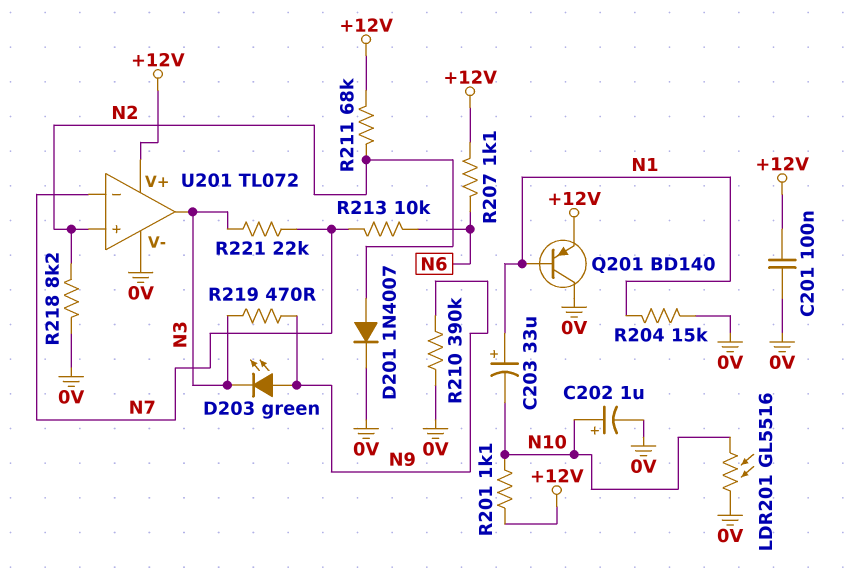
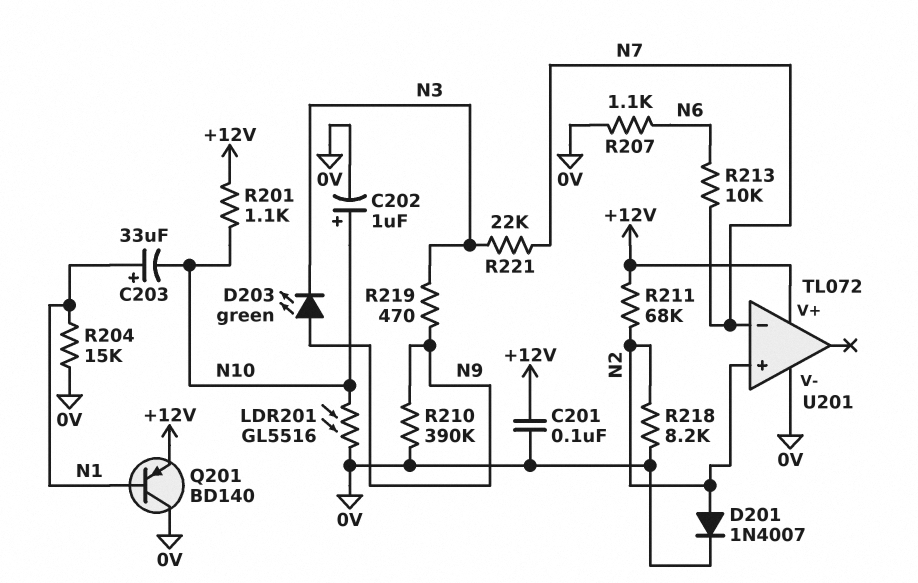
R207: 1.1k (+12V, N6) -> 1.1k (0V, N6)
U201 pin out: N3 -> none

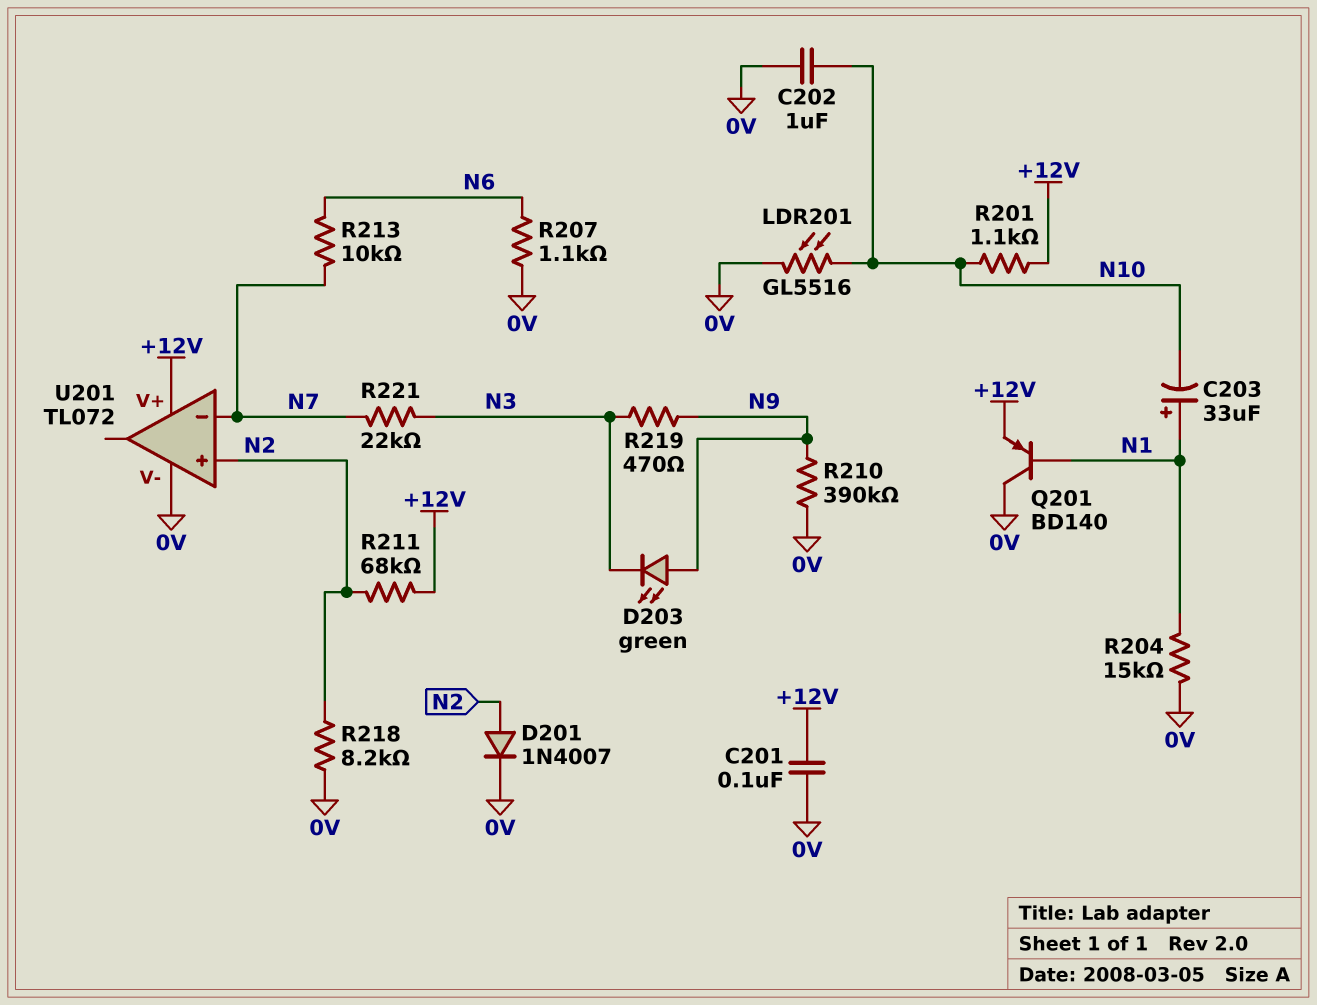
C202: 1uF (plus N10, minus 0V) -> 1uF (0V, N10)

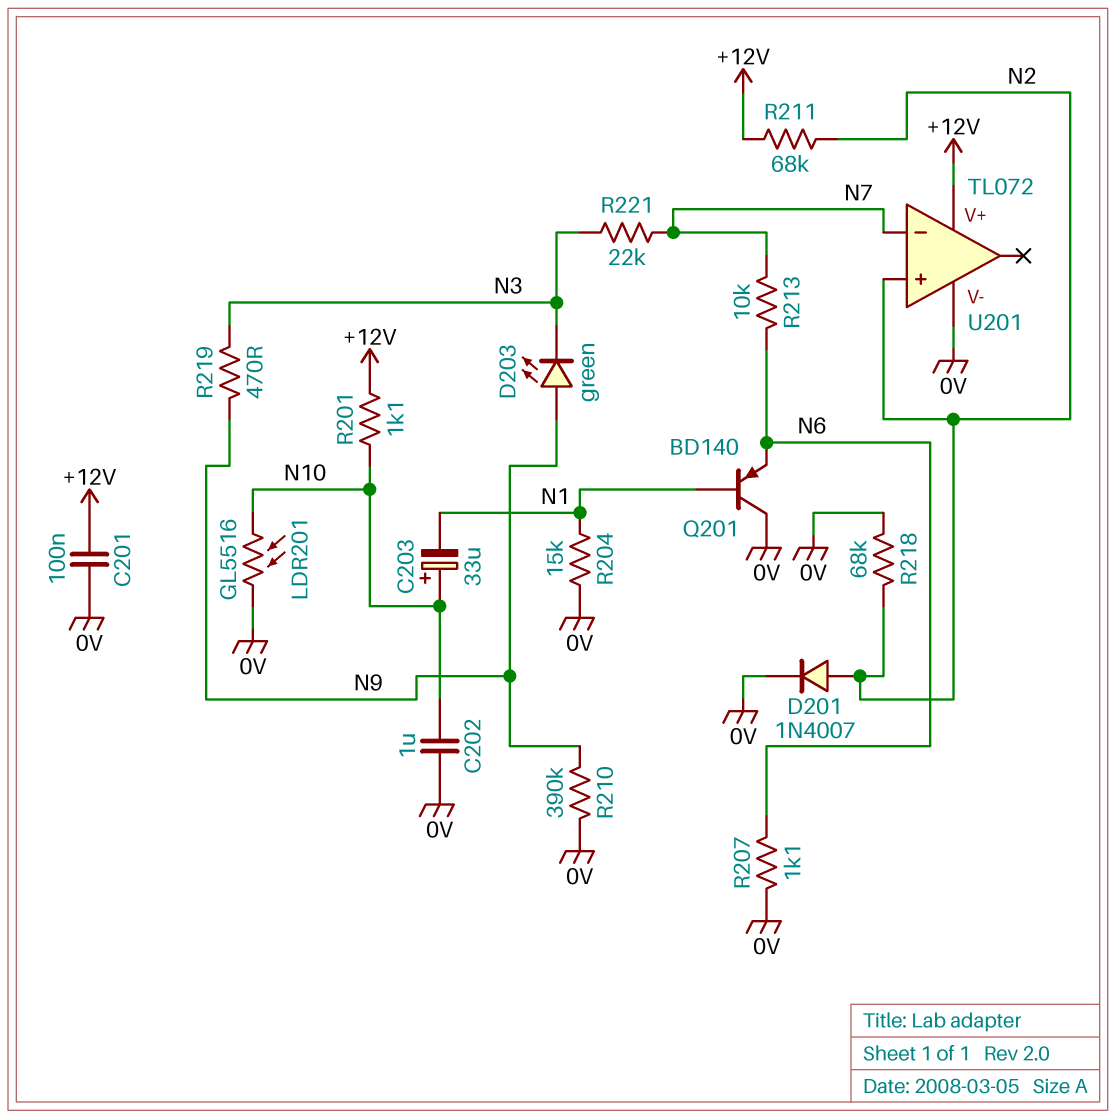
C203: 33uF (plus N1, minus N10) -> 33uF (plus N10, minus N1)
Q201: PNP BD140 (B N1, C 0V, E +12V) -> PNP BD140 (B N1, C 0V, E N6)
R218: 8.2k (0V, N2) -> 68k (0V, N2)

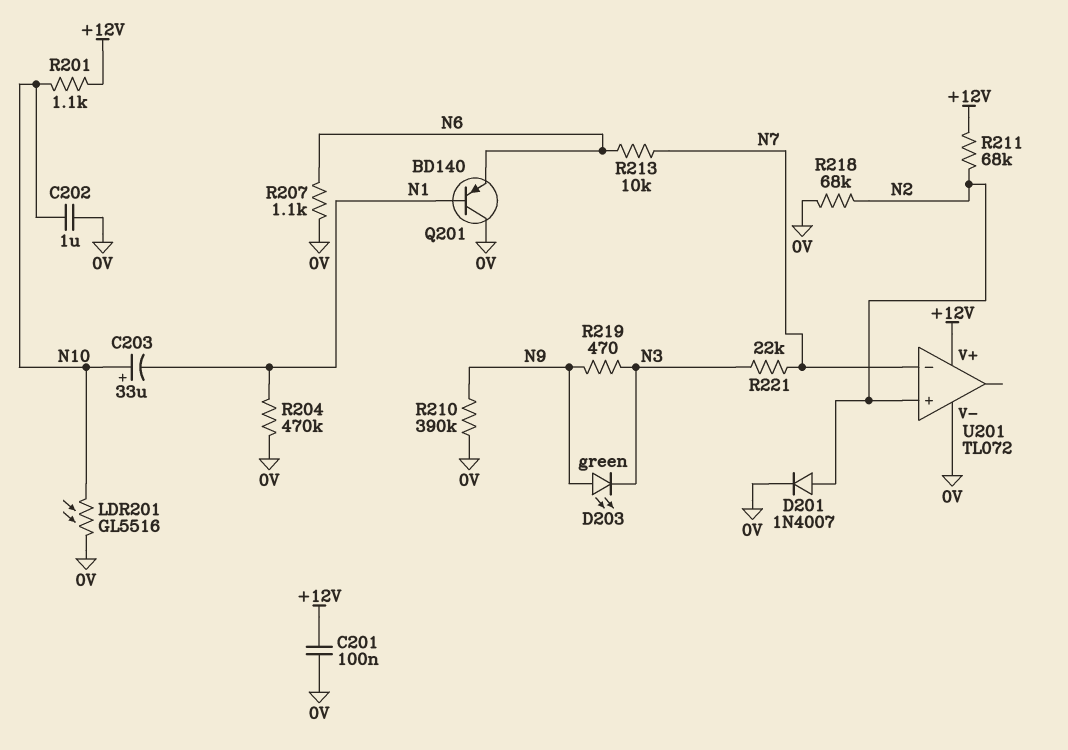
R204: 15k (0V, N1) -> 470k (0V, N1)

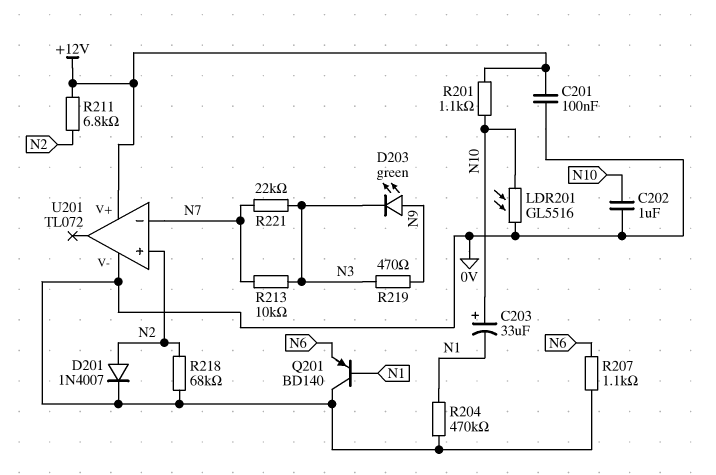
R210: 390k (0V, N9) -> none
R211: 68k (+12V, N2) -> 6.8k (+12V, N2)
R213: 10k (N6, N7) -> 10k (N3, N7)

